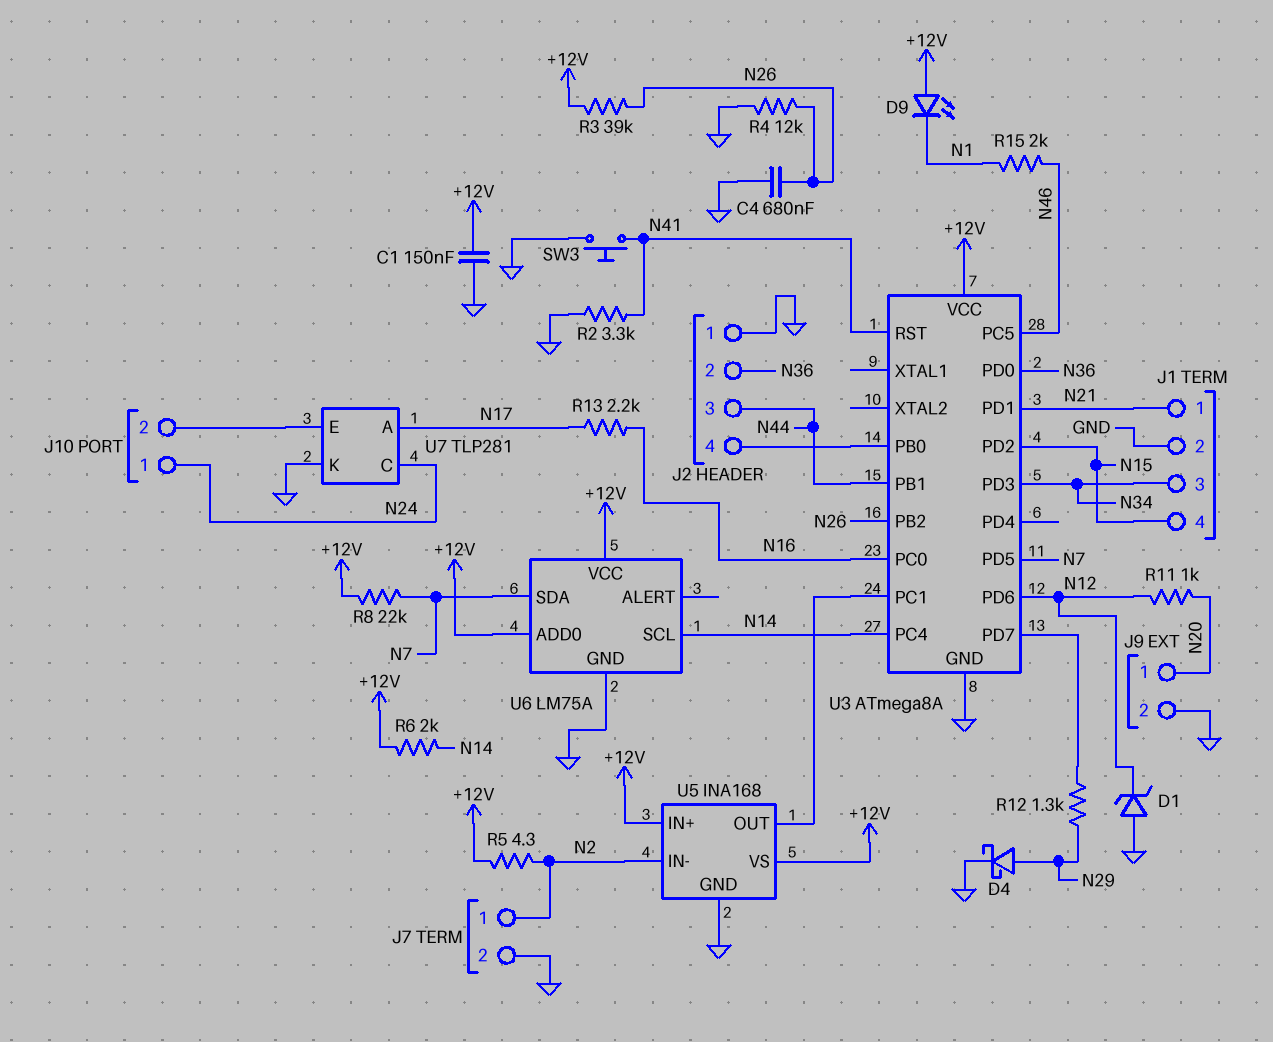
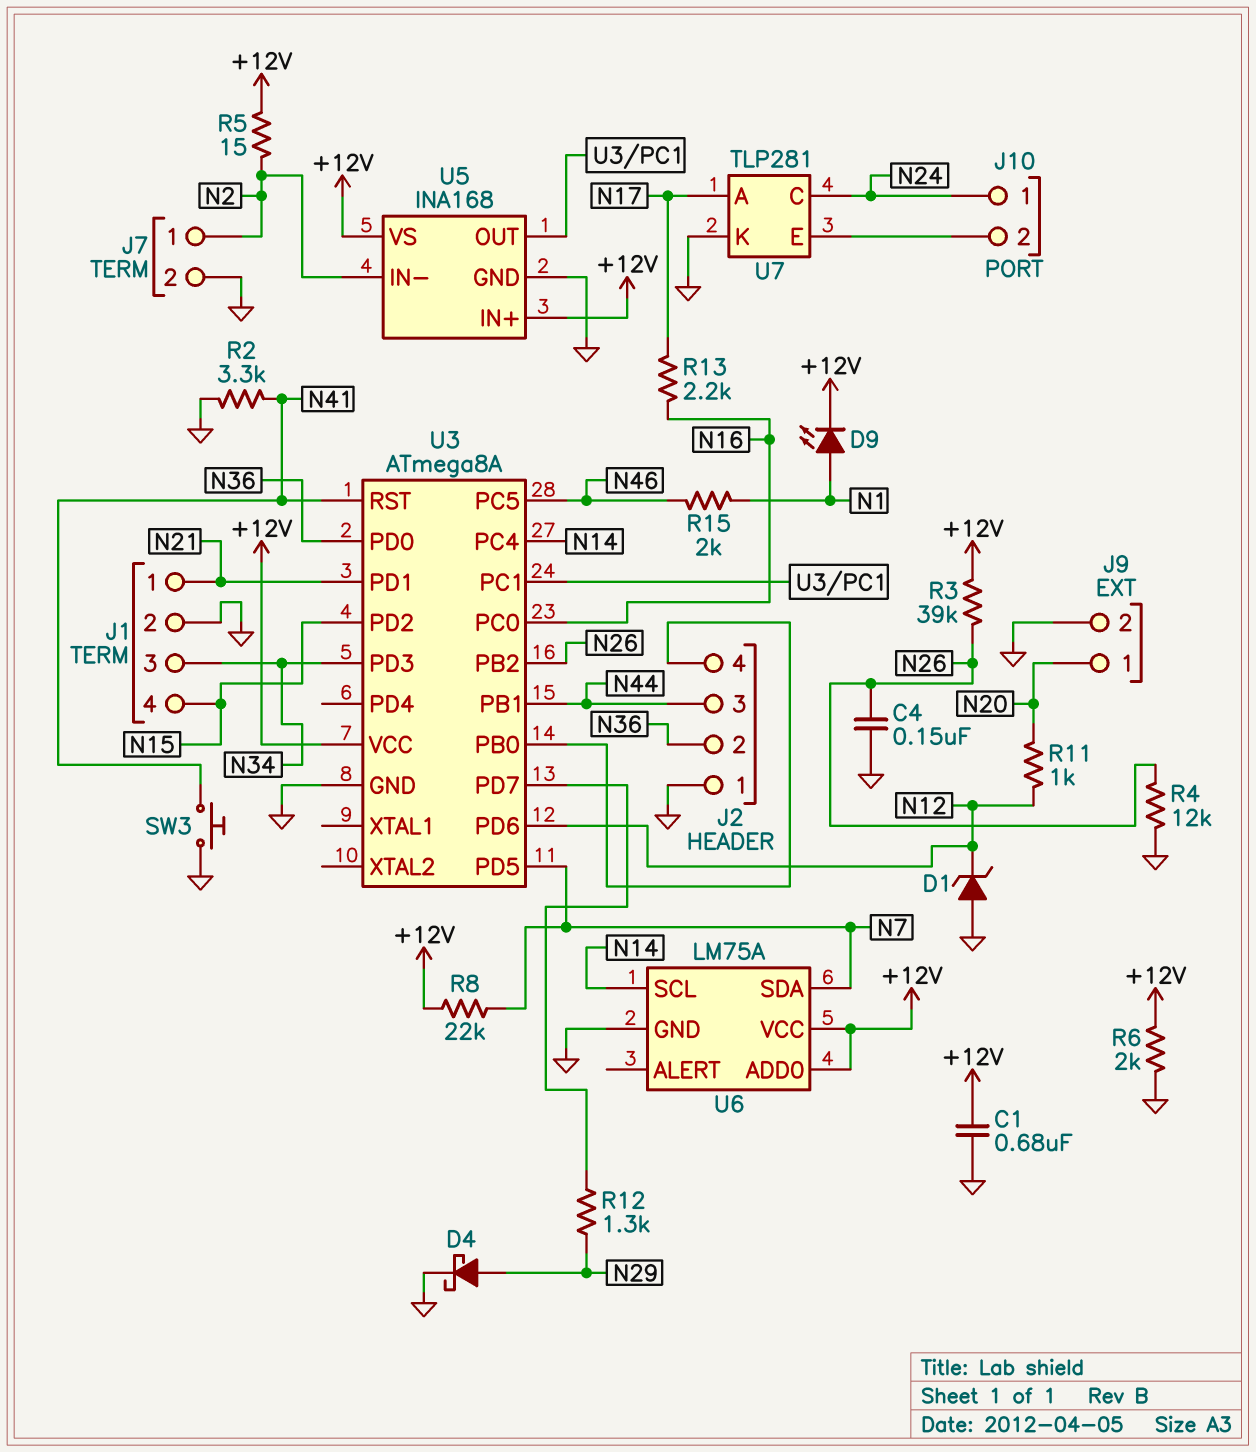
C1: 150nF (+12V, GND) -> 680nF (+12V, GND)
C4: 680nF (GND, N26) -> 150nF (GND, N26)
D9: LED (A +12V, K N1) -> LED (A N1, K +12V)
R5: 4.3 (+12V, N2) -> 15 (+12V, N2)
R6: 2k (+12V, N14) -> 2k (+12V, GND)

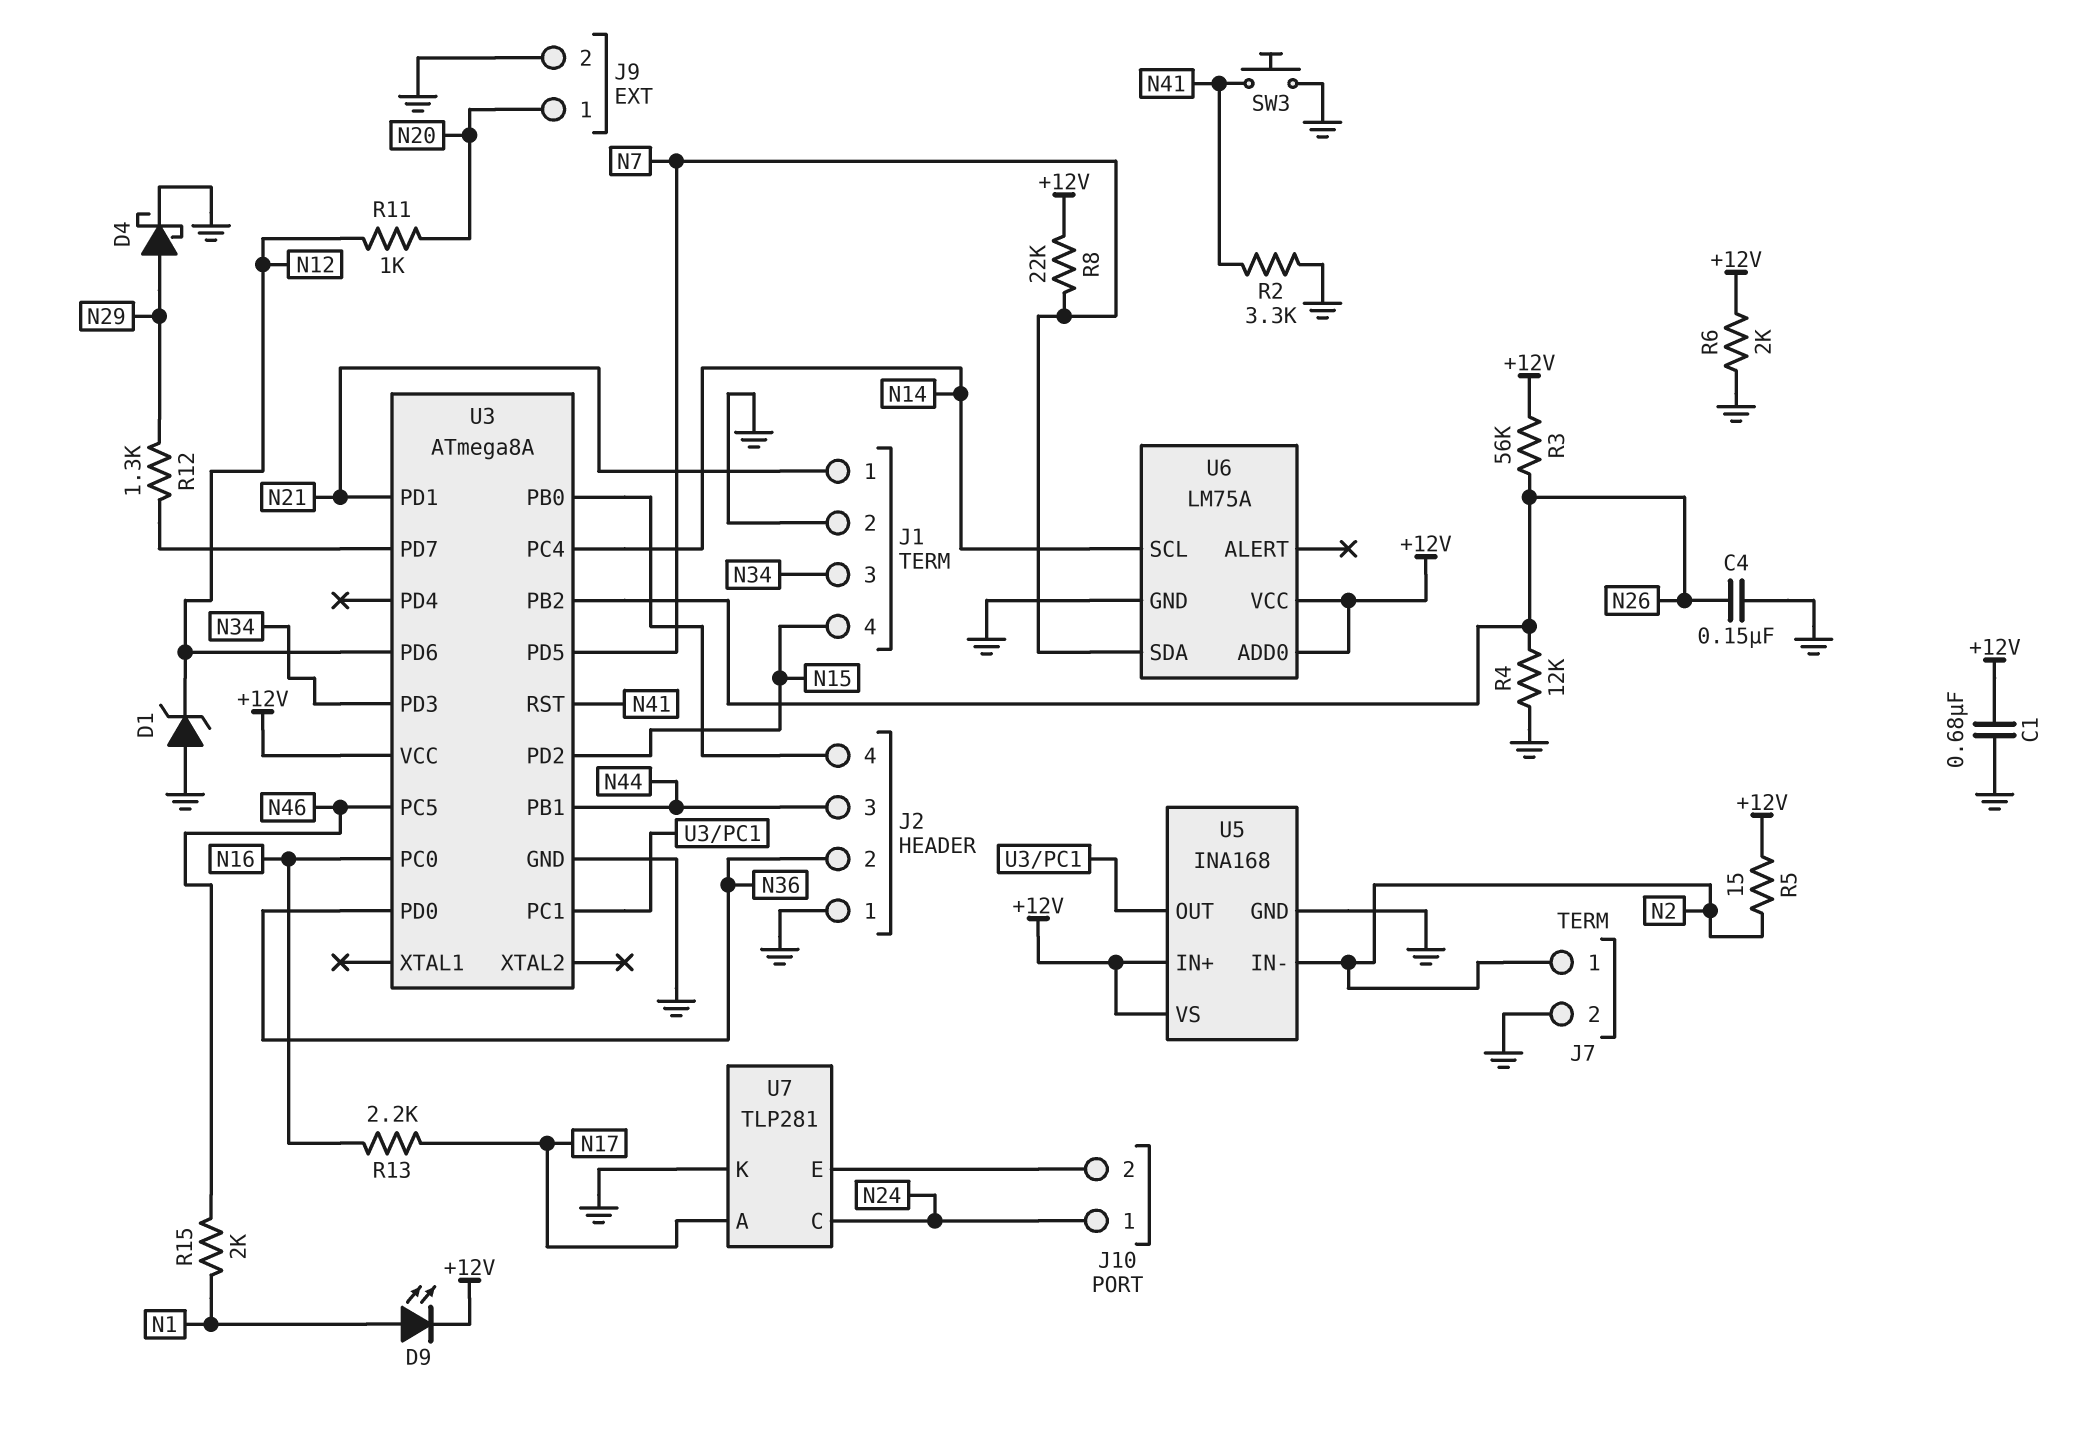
R3: 39k (+12V, N26) -> 56k (+12V, N26)

